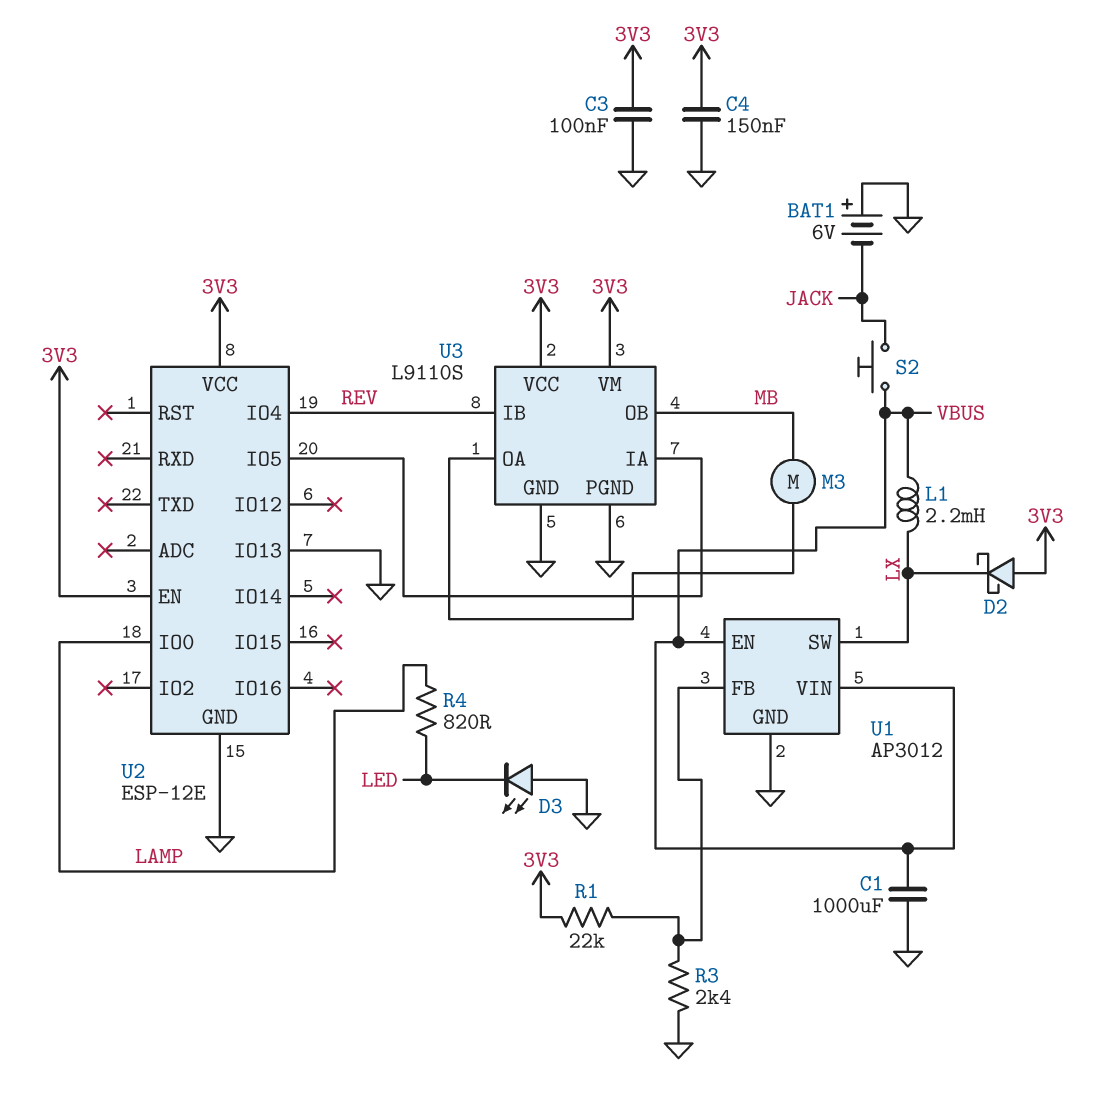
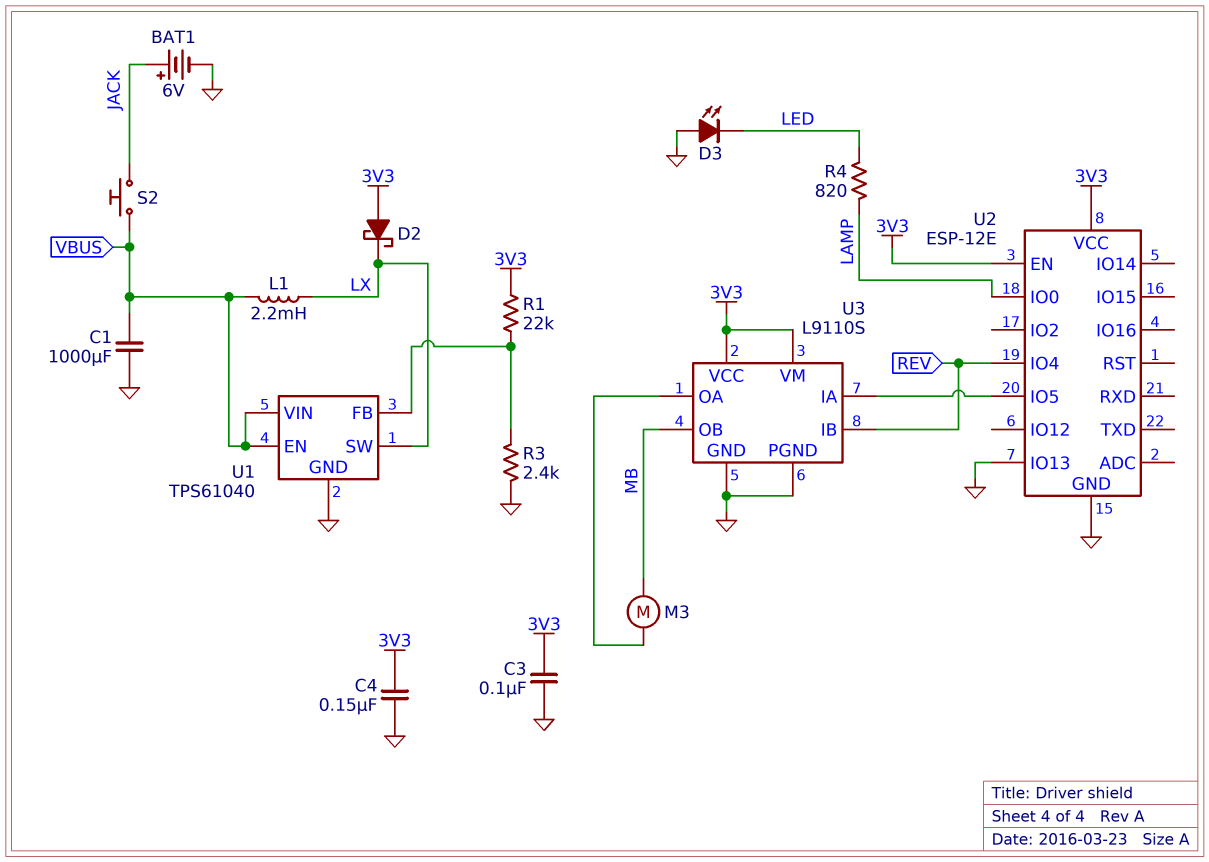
BAT1: 6V (plus GND, minus JACK) -> 6V (plus JACK, minus GND)
U1: AP3012 -> TPS61040

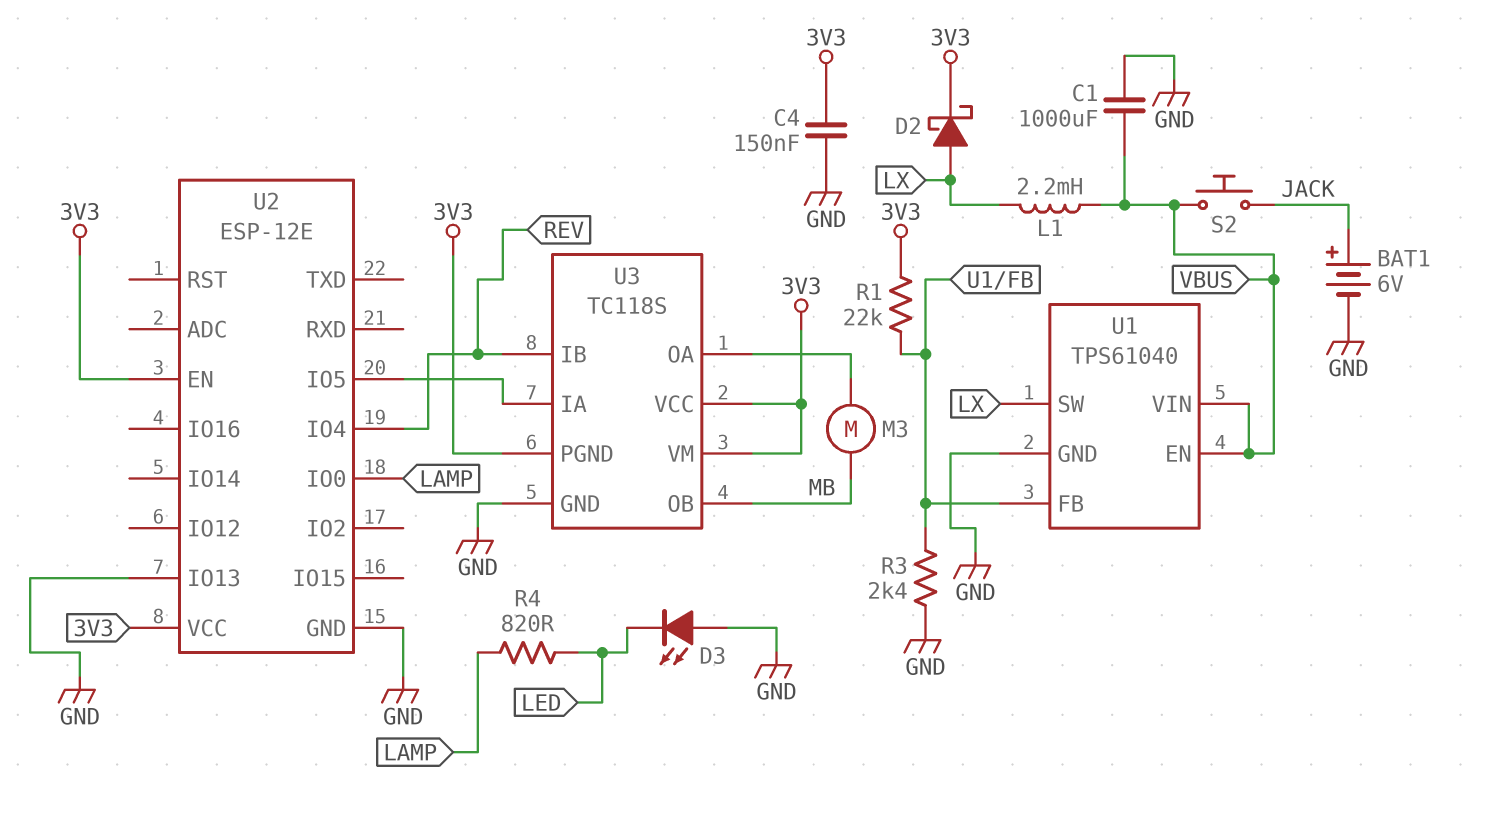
C3: 100nF (3V3, GND) -> none
D2: schottky (A 3V3, K LX) -> schottky (A LX, K 3V3)
U3: L9110S -> TC118S
U3 pin PGND: GND -> 3V3

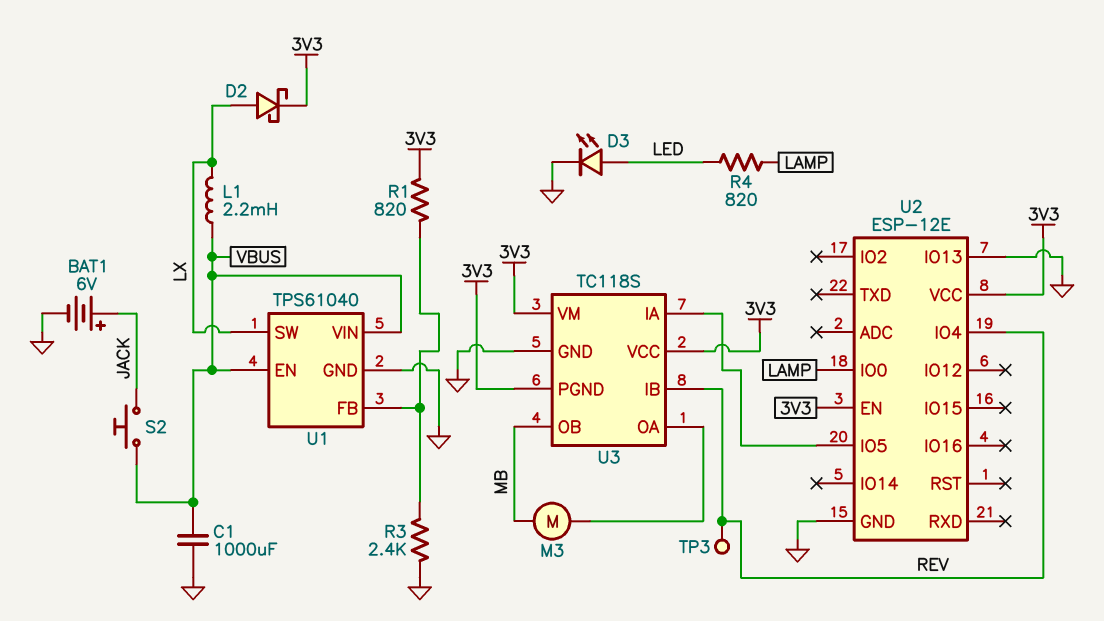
C4: 150nF (3V3, GND) -> none
D3: LED (A GND, K LED) -> LED (A LED, K GND)
R1: 22k (3V3, U1/FB) -> 820 (3V3, U1/FB)
TP3: none -> test point (REV)

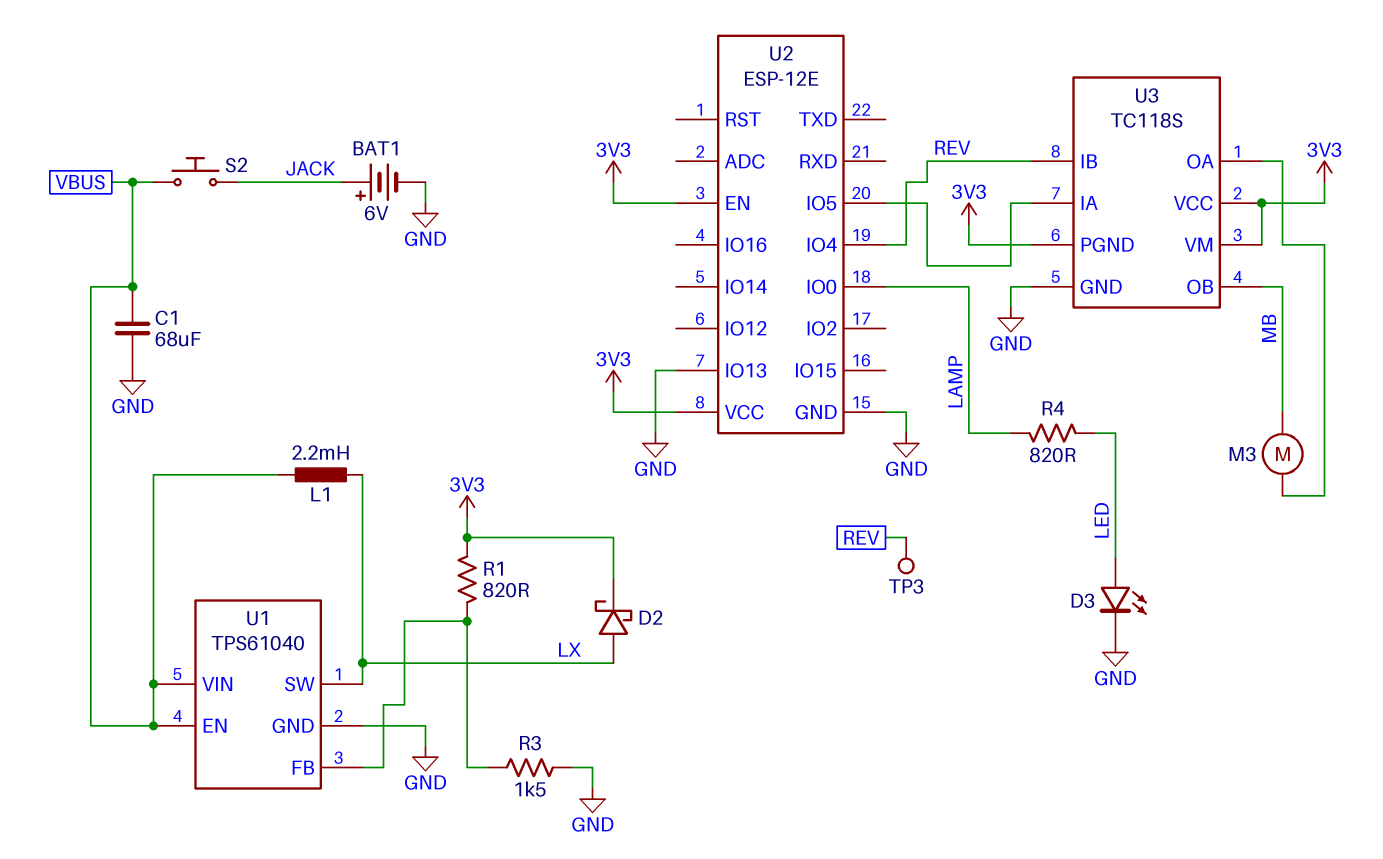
C1: 1000uF (GND, VBUS) -> 68uF (GND, VBUS)
R3: 2.4k (GND, U1/FB) -> 1.5k (GND, U1/FB)

